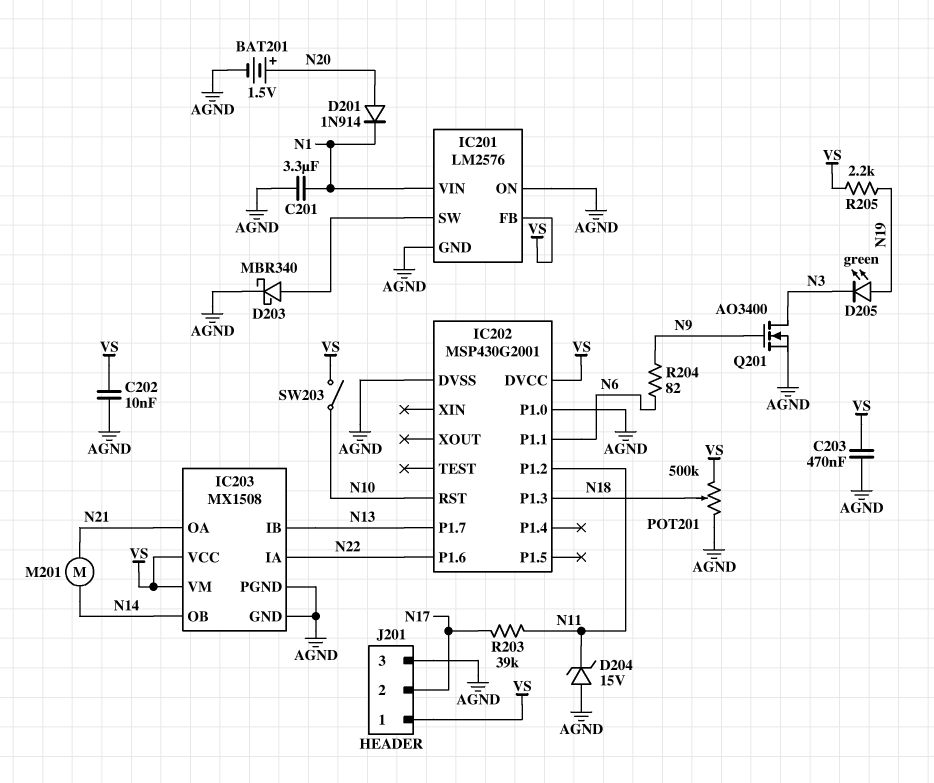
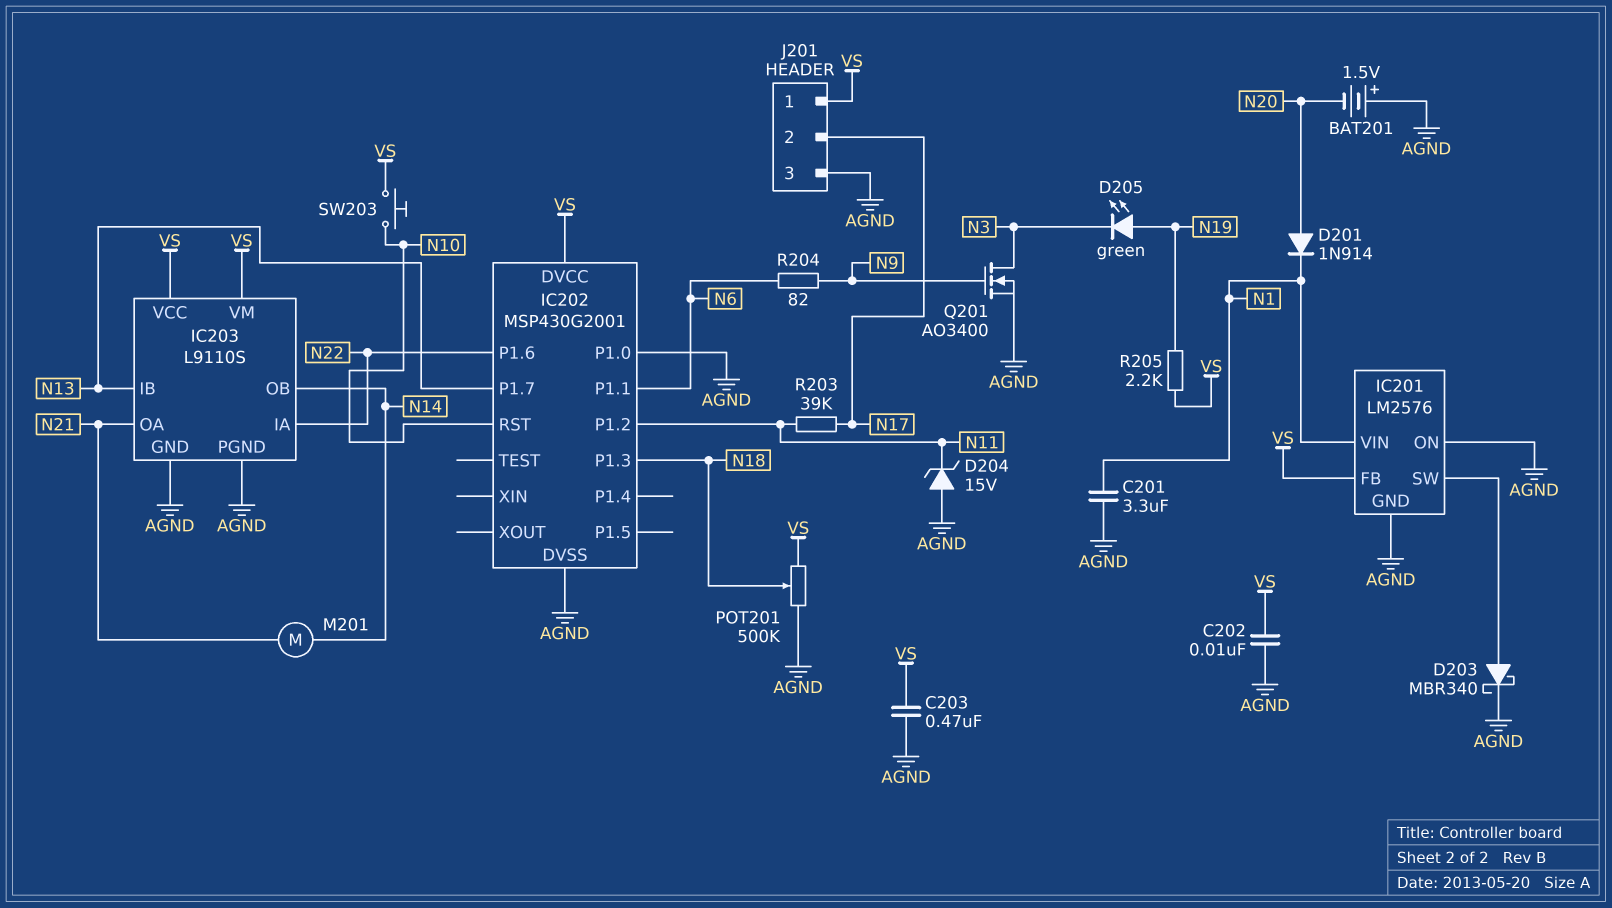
BAT201: 1.5V (plus N20, minus AGND) -> 1.5V (plus AGND, minus N20)
IC203: MX1508 -> L9110S
SW203: switch (N10, VS) -> button (N10, VS)

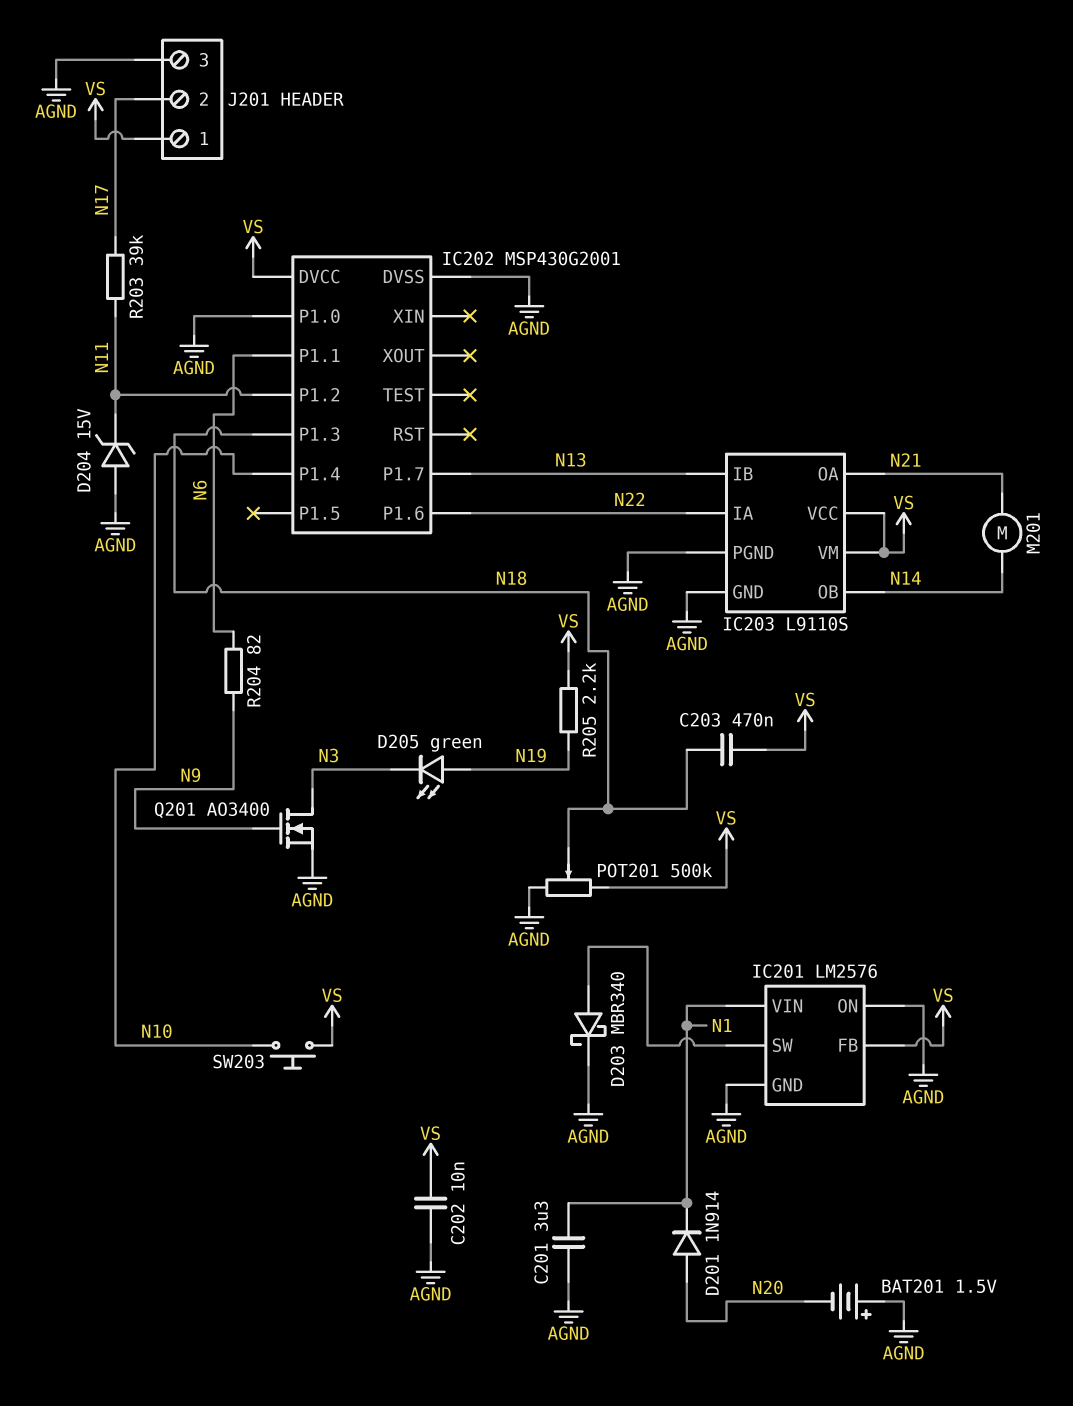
C203: 470nF (AGND, VS) -> 470nF (N18, VS)
IC202 pin P1.4: none -> N10
IC202 pin RST: N10 -> none

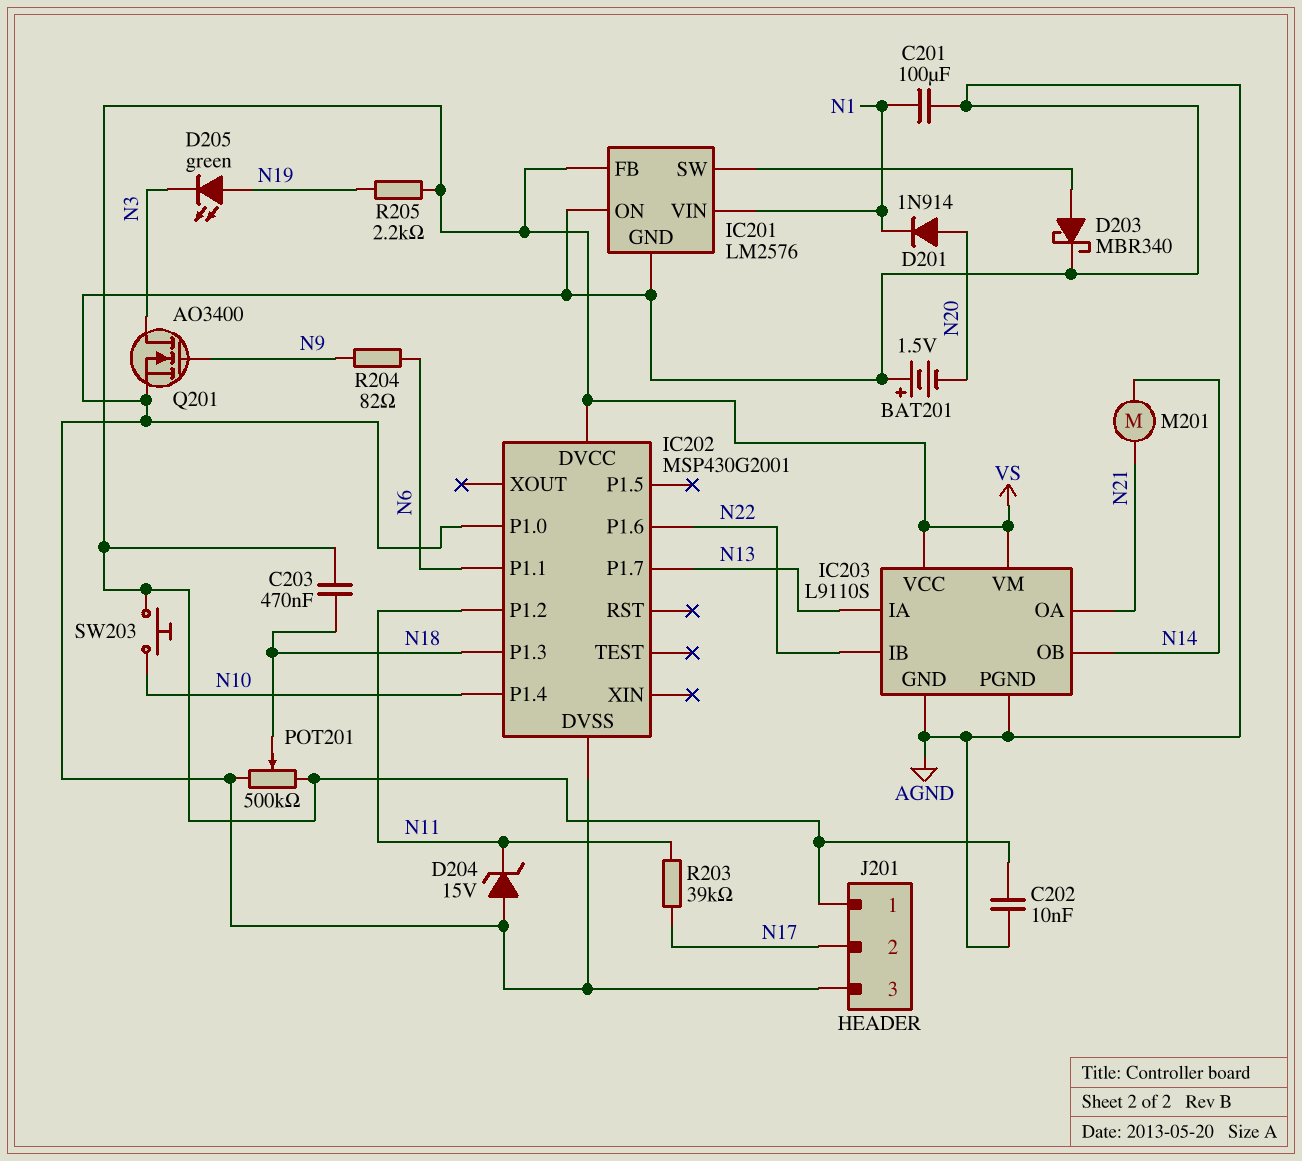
C201: 3.3uF (AGND, N1) -> 100uF (AGND, N1)
IC203 pin IA: N22 -> N13
IC203 pin IB: N13 -> N22

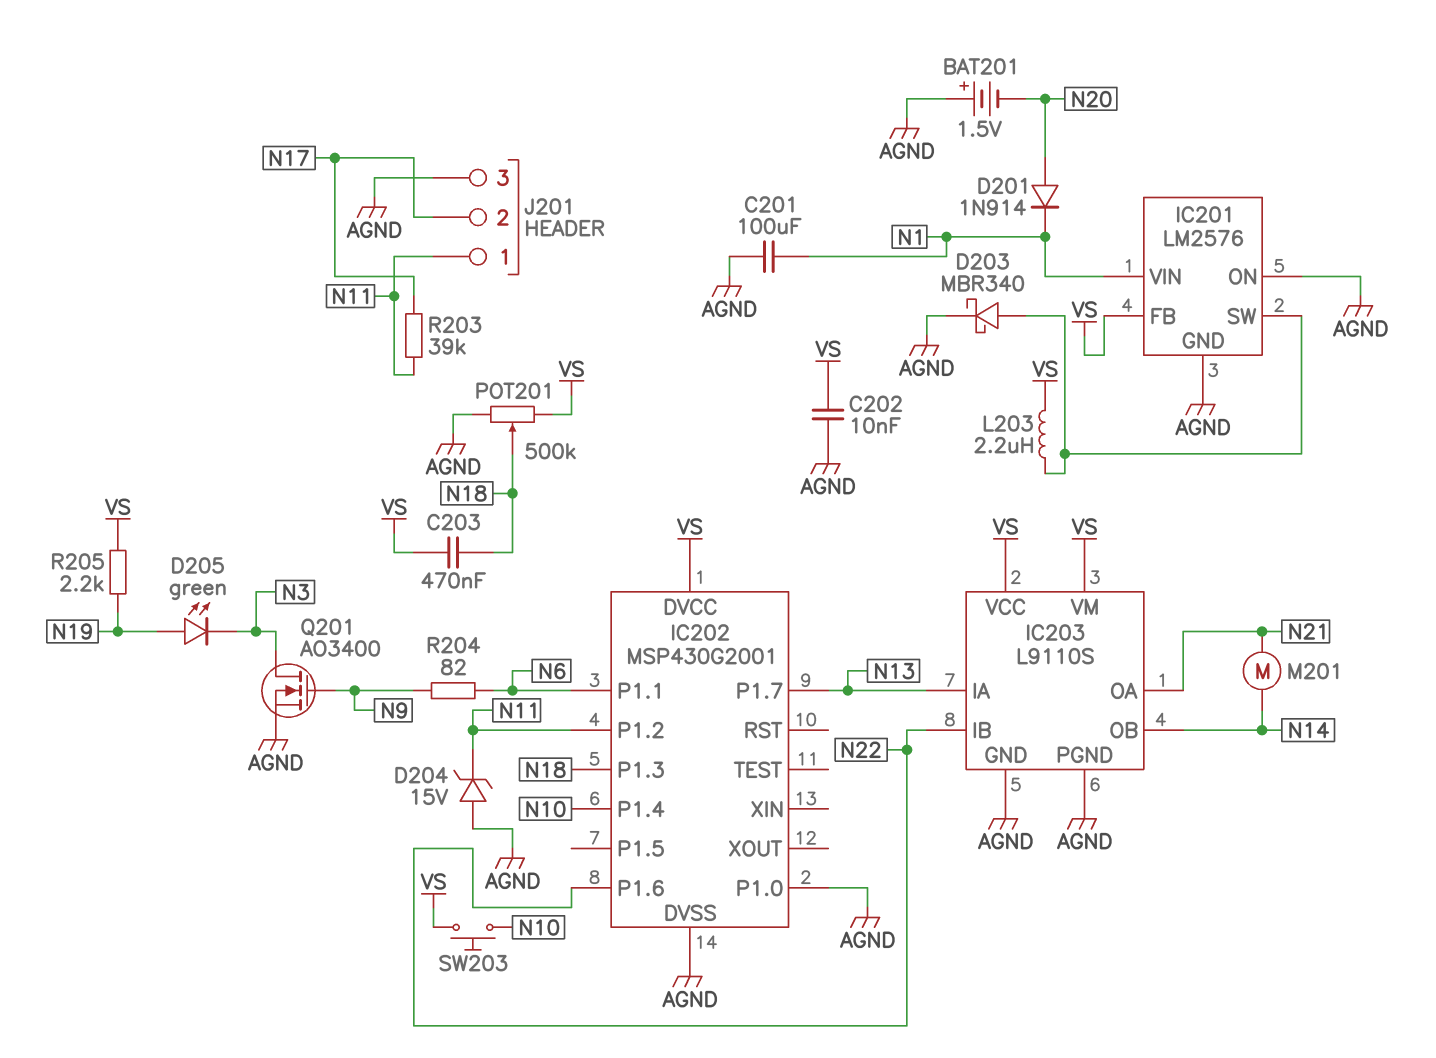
J201 pin 1: VS -> N11
L203: none -> 2.2uH (IC201/SW, VS)

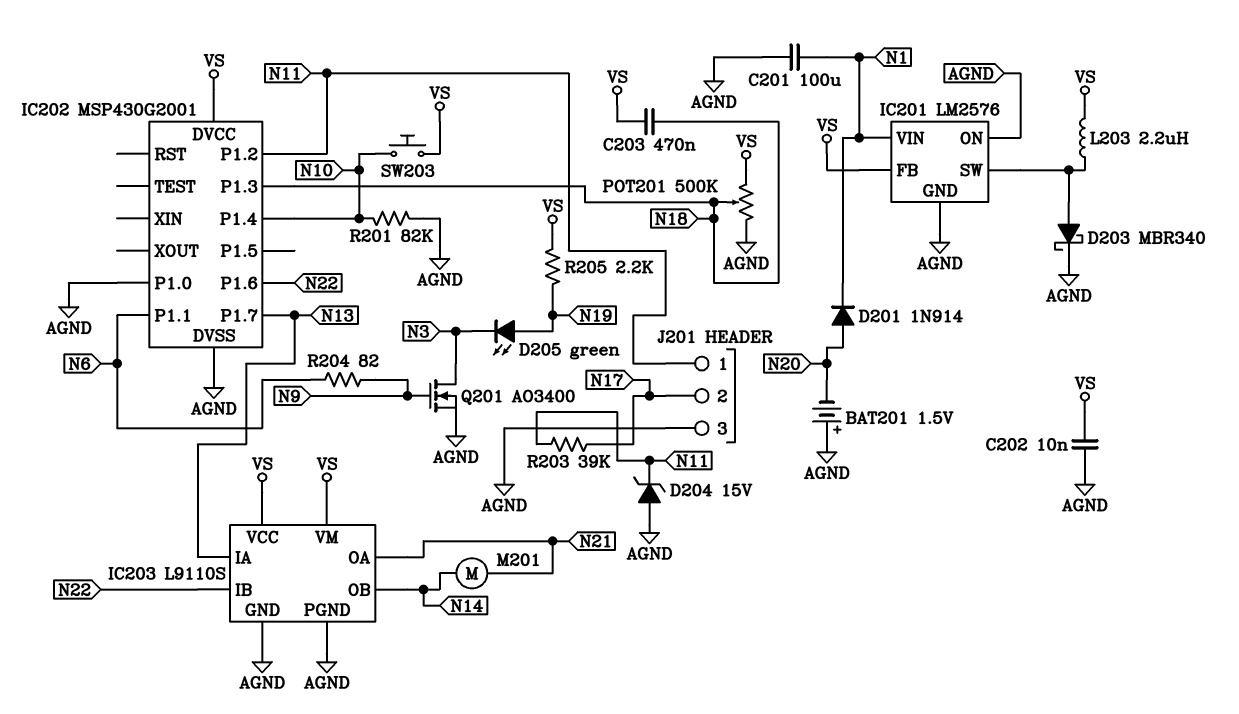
R201: none -> 82k (AGND, N10)

